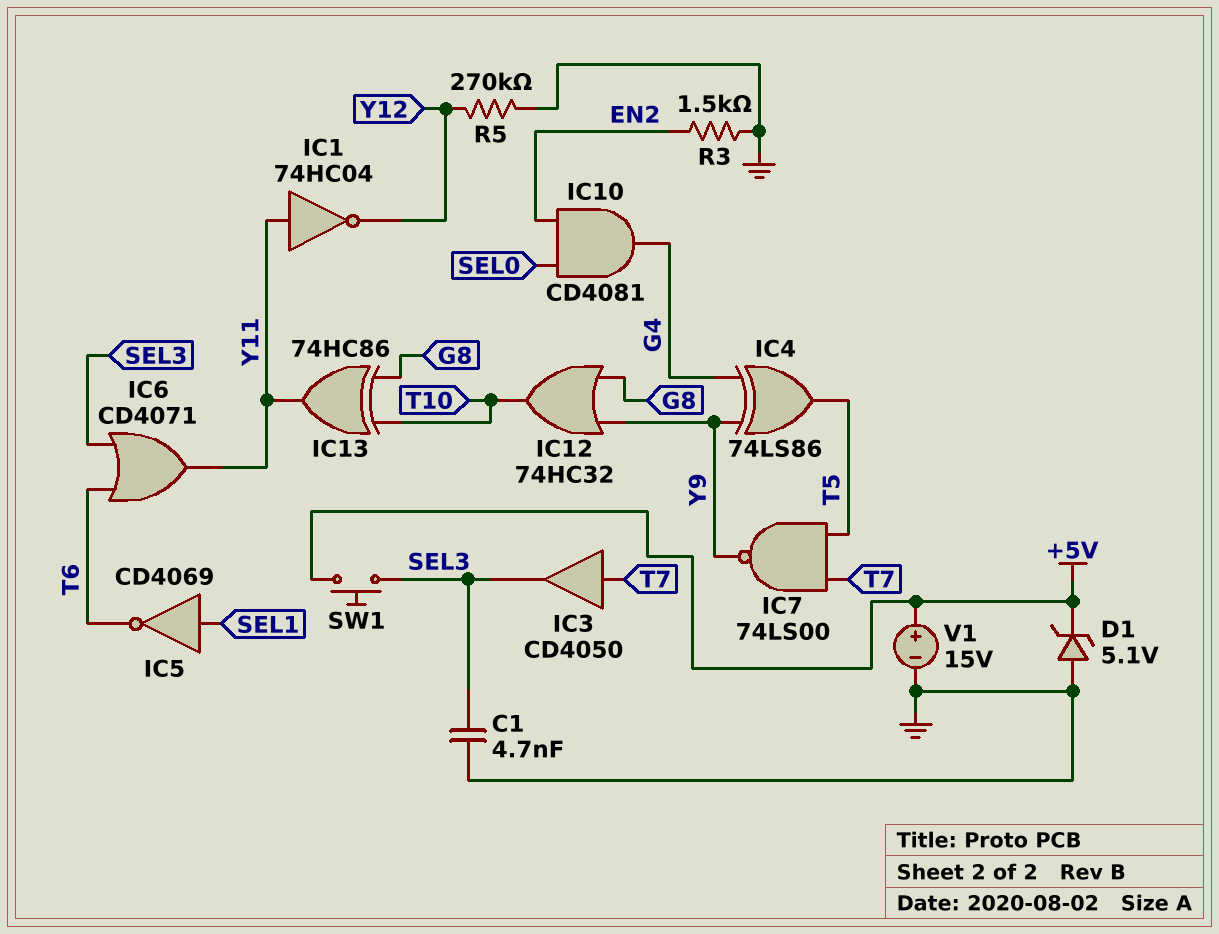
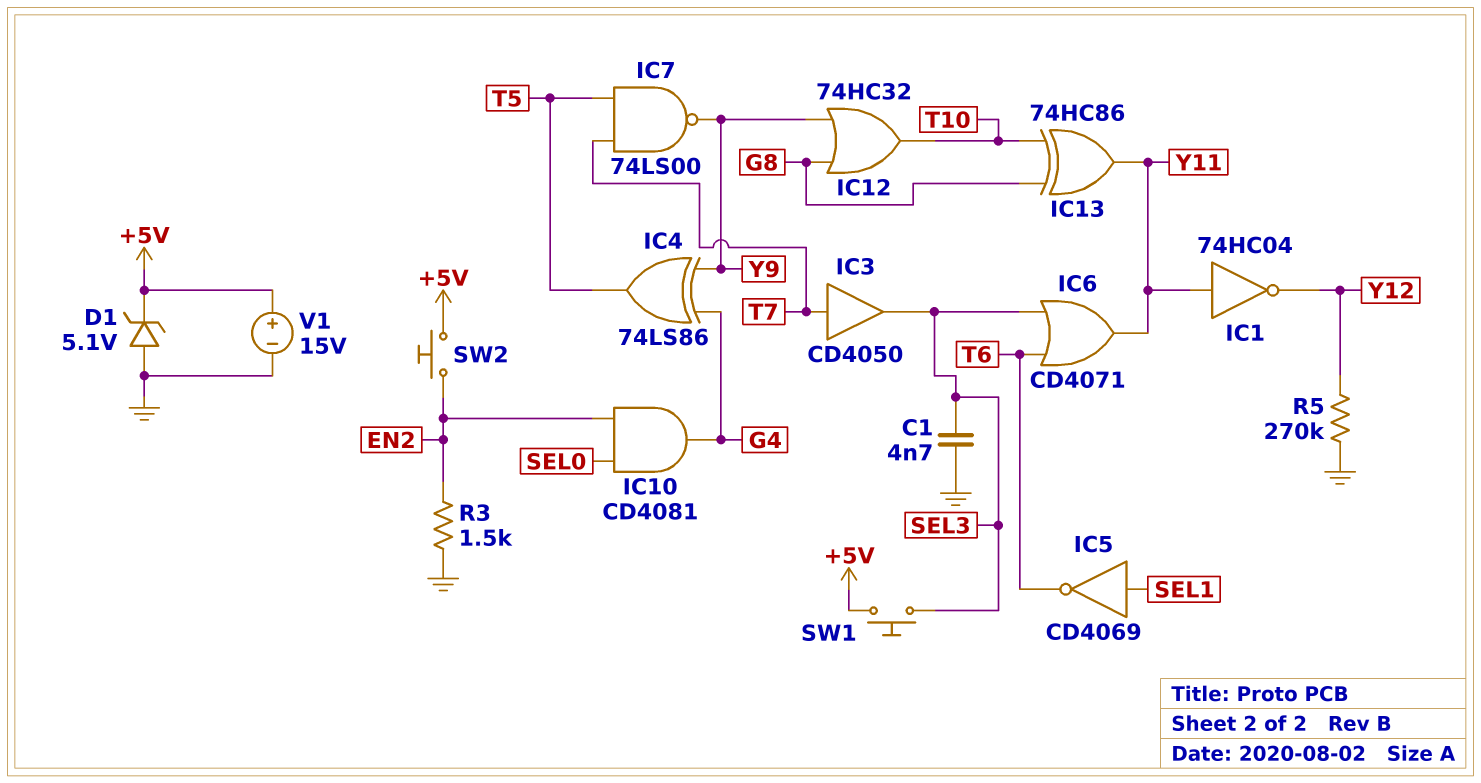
SW2: none -> button (+5V, EN2)

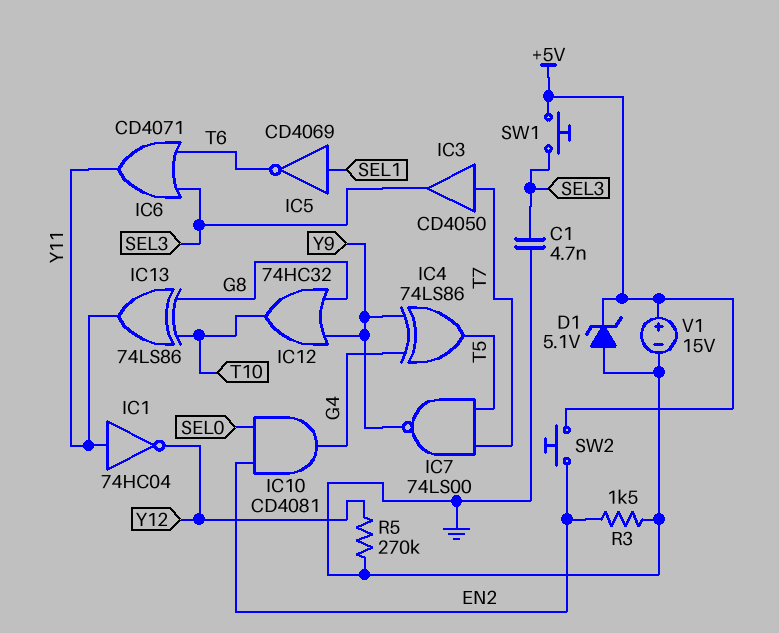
IC13: XOR 74HC86 (in G8, in T10, out Y11) -> XOR 74LS86 (in G8, in T10, out Y11)

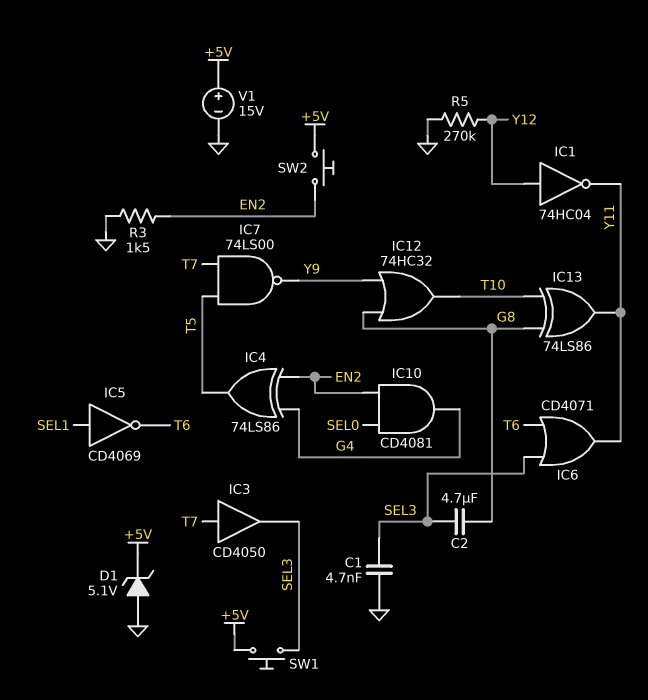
C2: none -> 4.7uF (G8, SEL3)
IC1: NOT 74HC04 (in Y11, out Y12) -> NOT 74HC04 (in Y12, out Y11)
IC4: XOR 74LS86 (in G4, in Y9, out T5) -> XOR 74LS86 (in EN2, in G4, out T5)

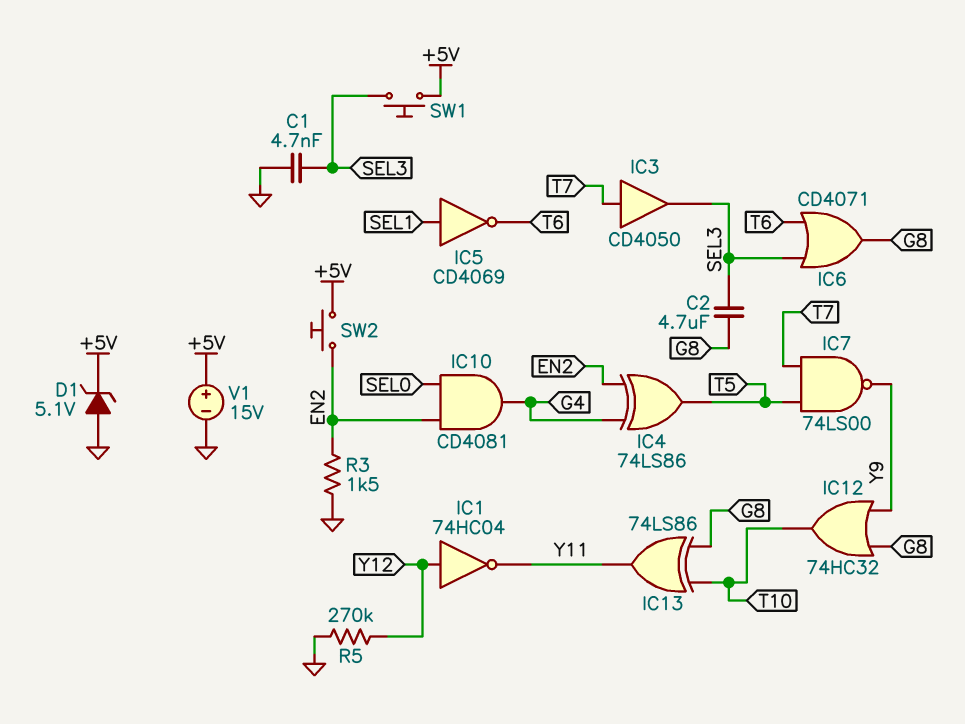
IC6: OR CD4071 (in SEL3, in T6, out Y11) -> OR CD4071 (in SEL3, in T6, out G8)

